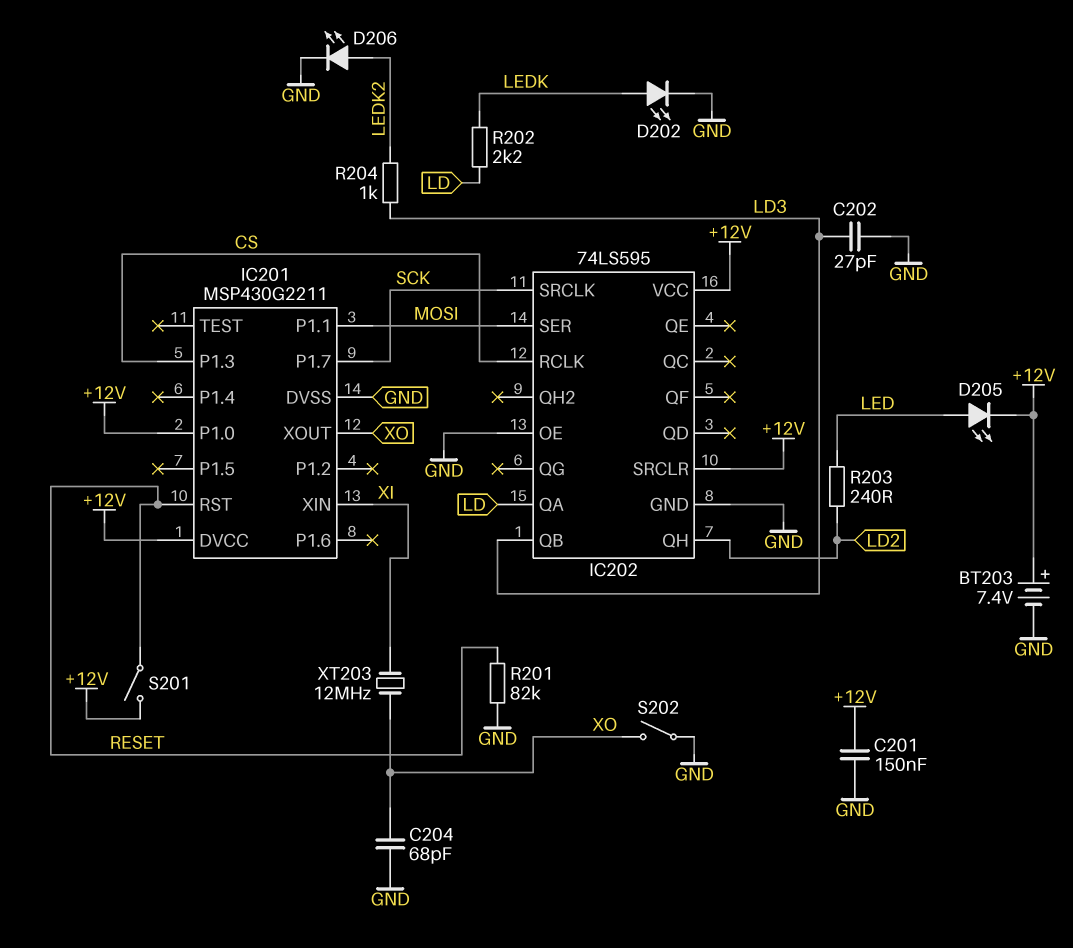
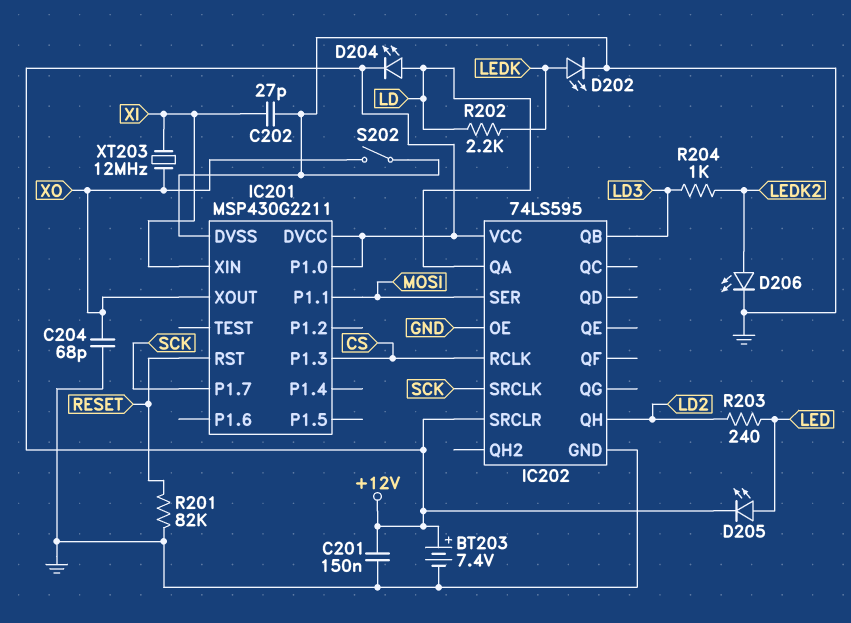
C202: 27pF (GND, LD3) -> 27pF (GND, XI)
D204: none -> LED (A LD, K +12V)
S201: switch (+12V, RESET) -> none

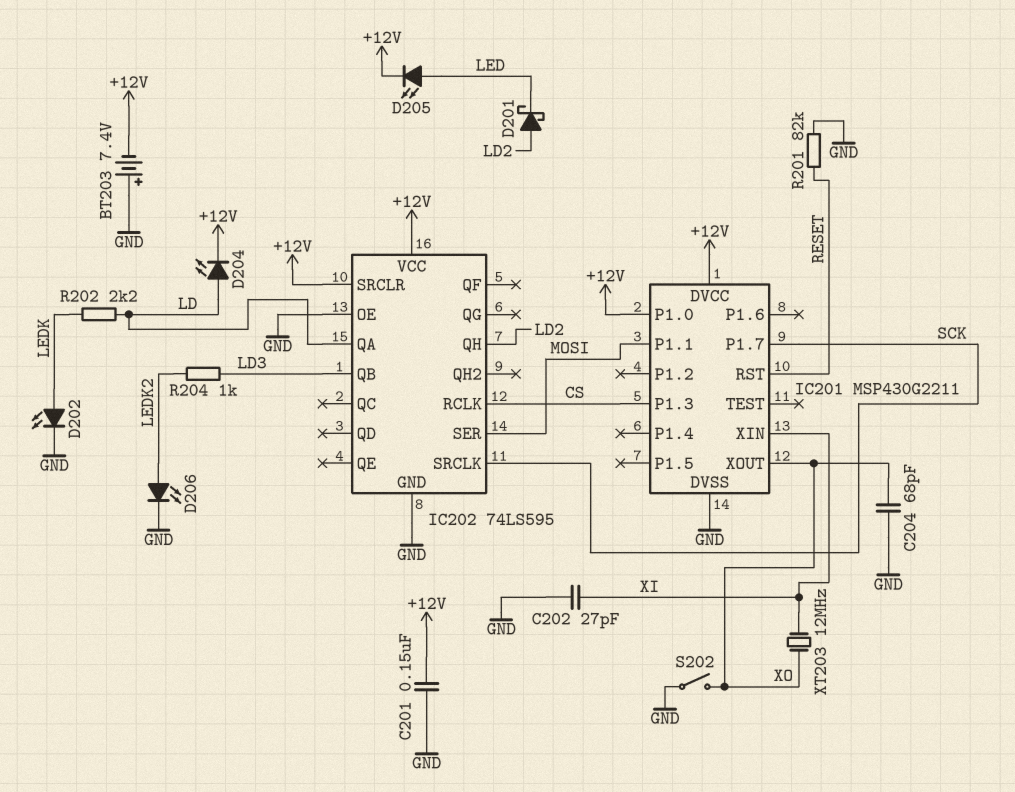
BT203: 7.4V (plus +12V, minus GND) -> 7.4V (plus GND, minus +12V)
D201: none -> schottky (A LD2, K LED)
R203: 240 (LD2, LED) -> none

